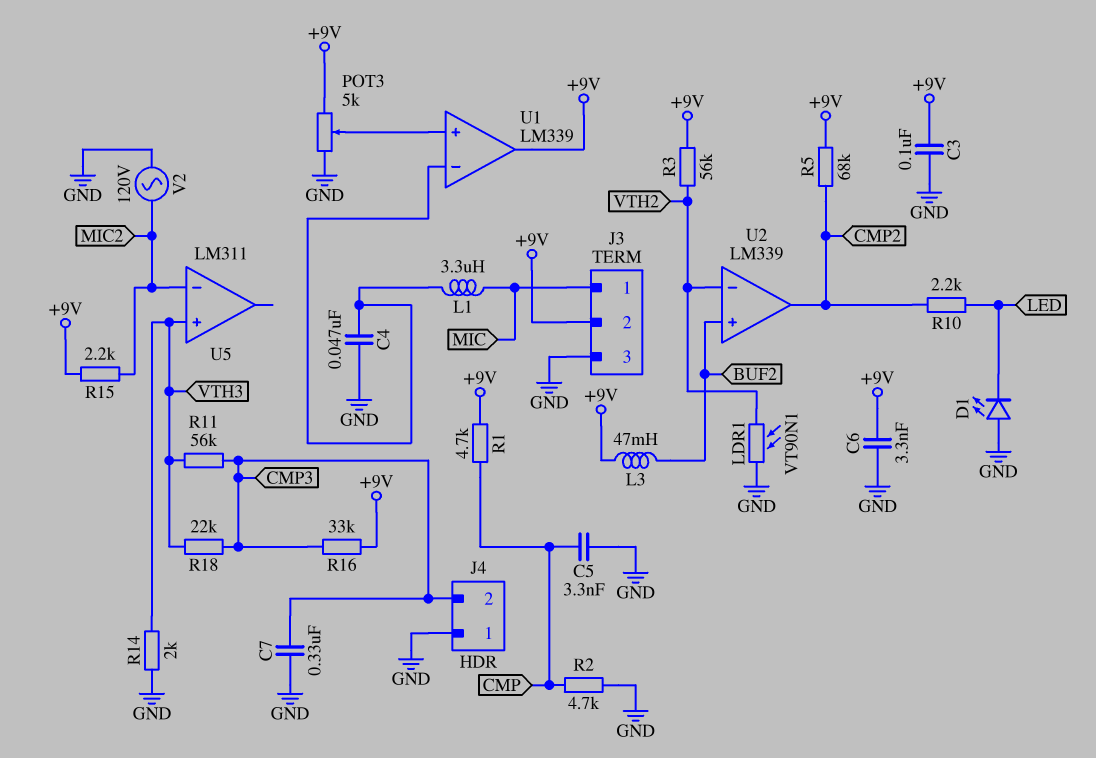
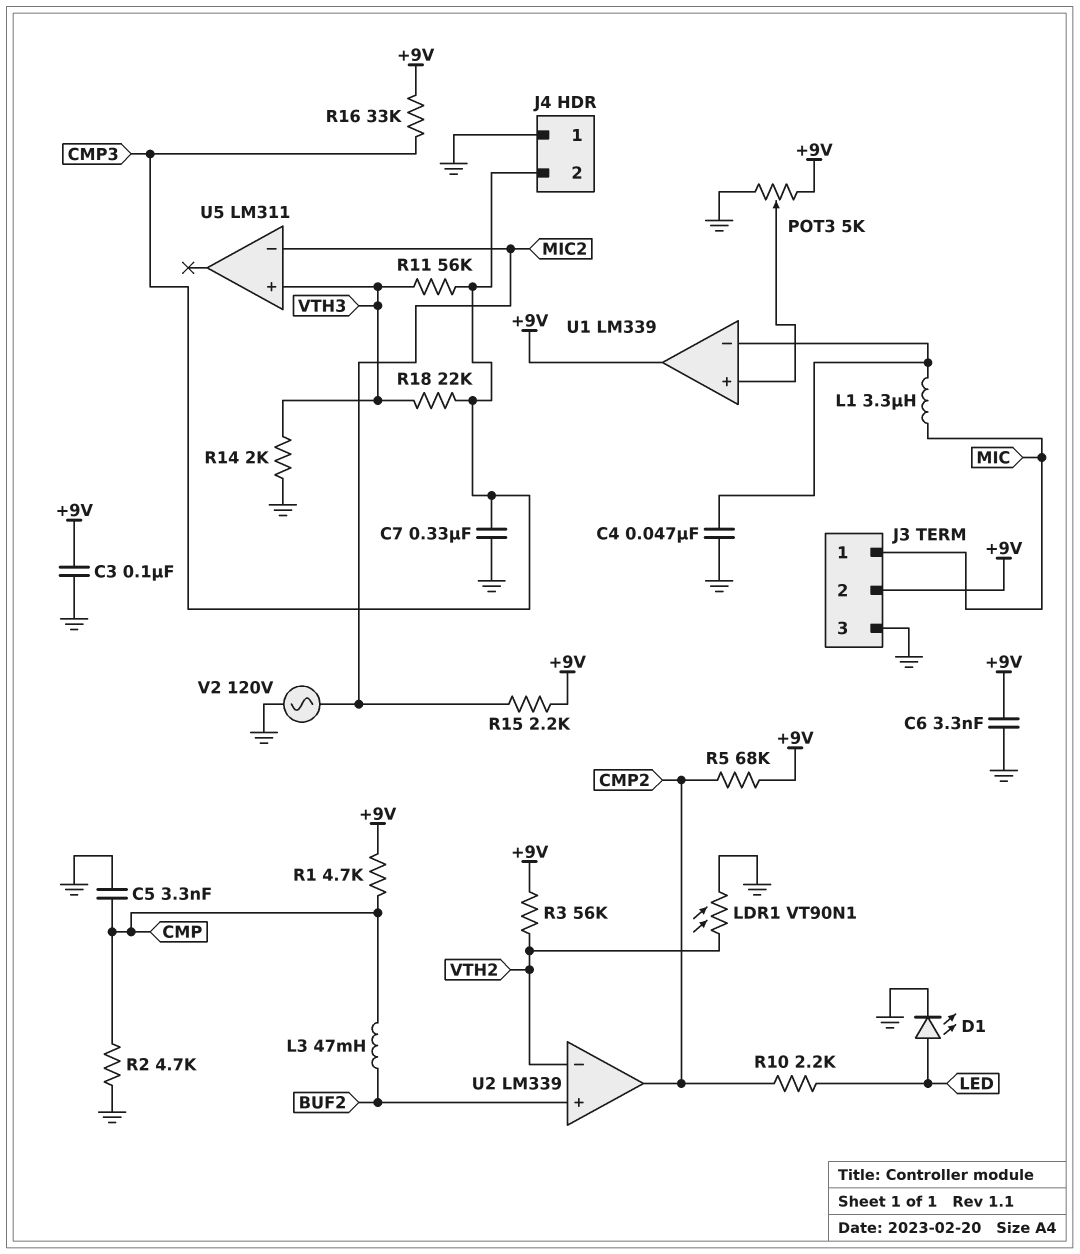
D1: LED (A GND, K LED) -> LED (A LED, K GND)
L3: 47mH (+9V, BUF2) -> 47mH (BUF2, CMP)

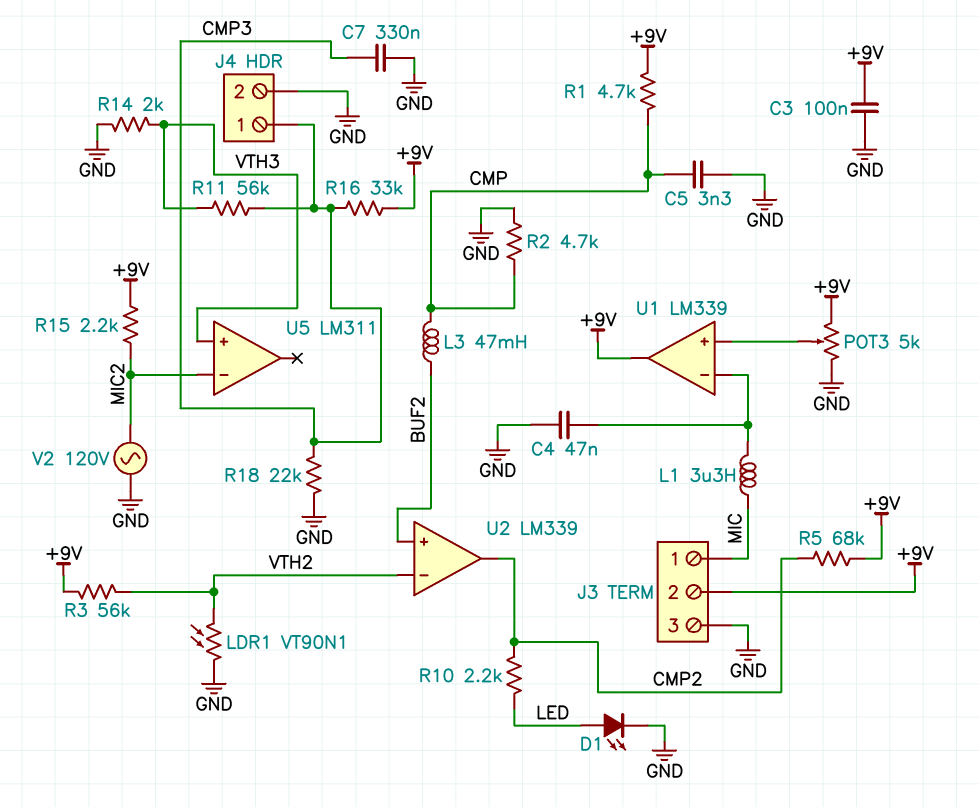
C6: 3.3nF (+9V, GND) -> none
J4 pin 1: GND -> CMP3
J4 pin 2: CMP3 -> GND
R18: 22k (CMP3, VTH3) -> 22k (CMP3, GND)

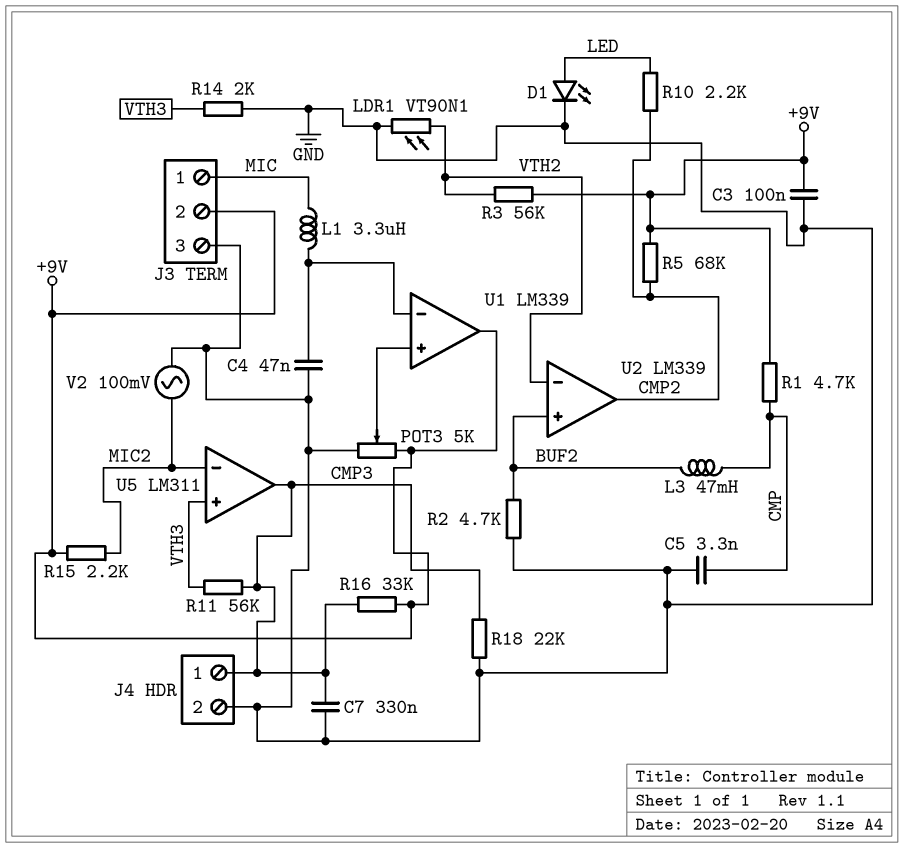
R2: 4.7k (CMP, GND) -> 4.7k (BUF2, GND)
U5 pin out: none -> CMP3
V2: AC 120V (GND, MIC2) -> AC 100mV (GND, MIC2)

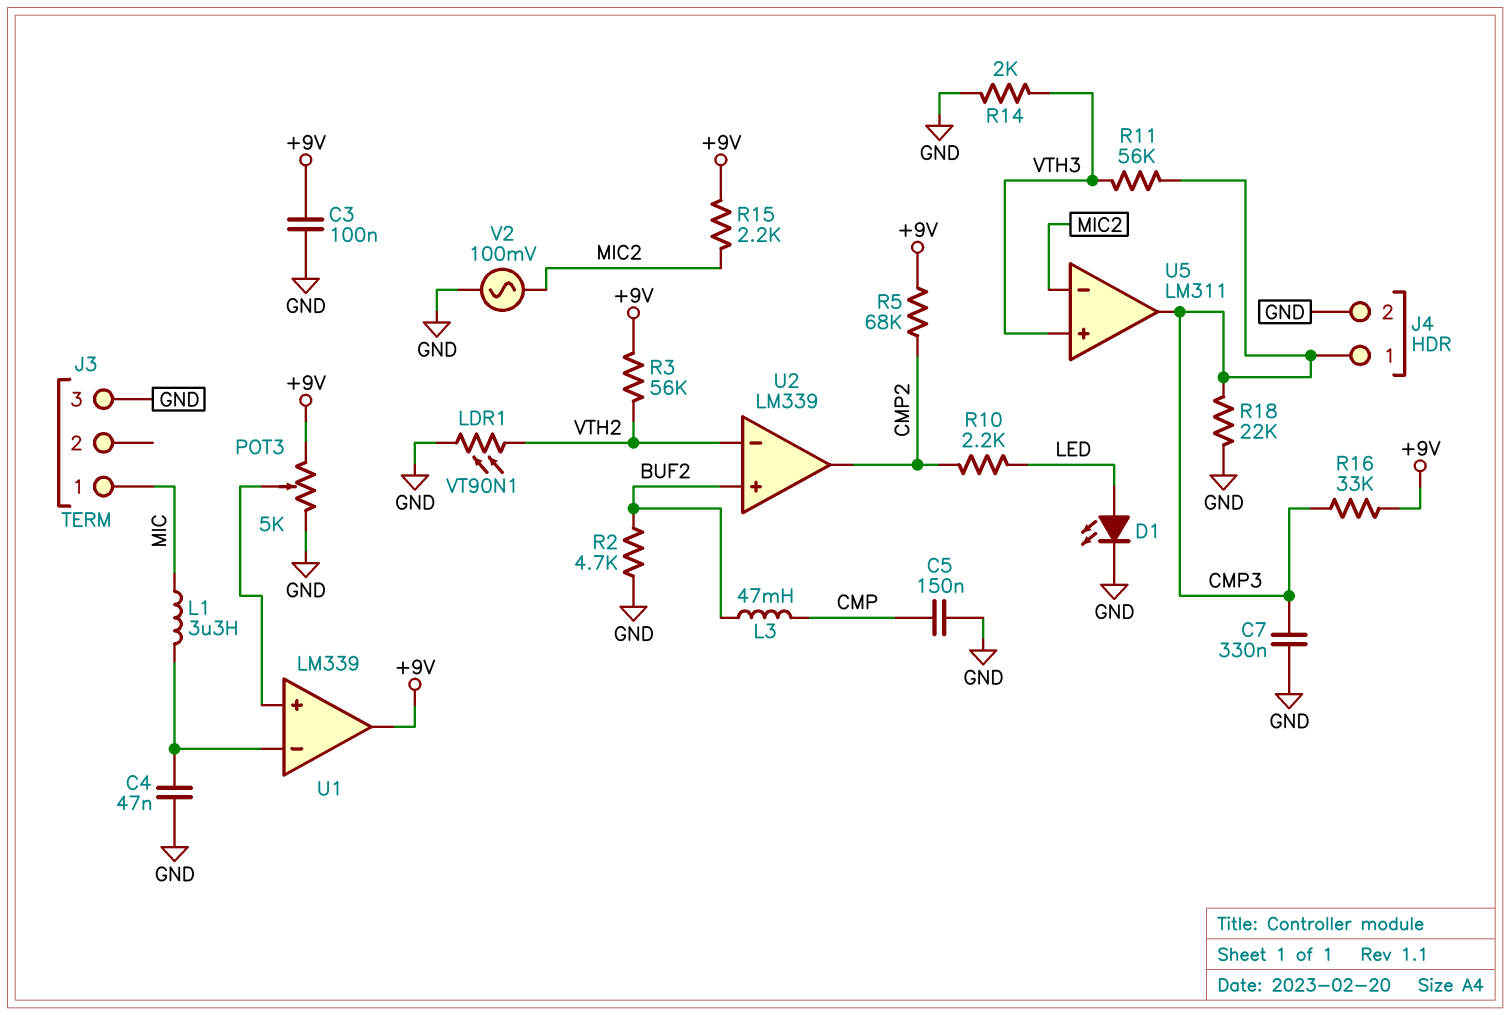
C5: 3.3nF (CMP, GND) -> 150nF (CMP, GND)
J3 pin 2: +9V -> none
R1: 4.7k (+9V, CMP) -> none

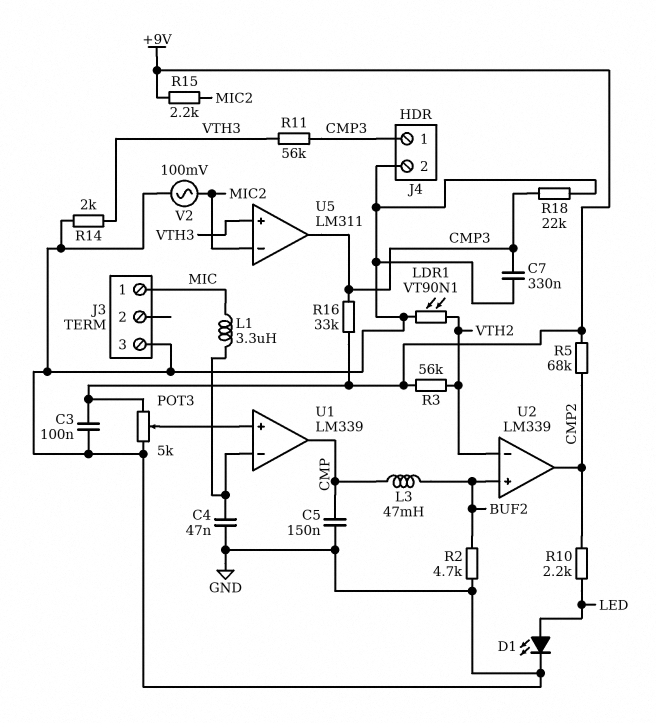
U1 pin out: +9V -> CMP

